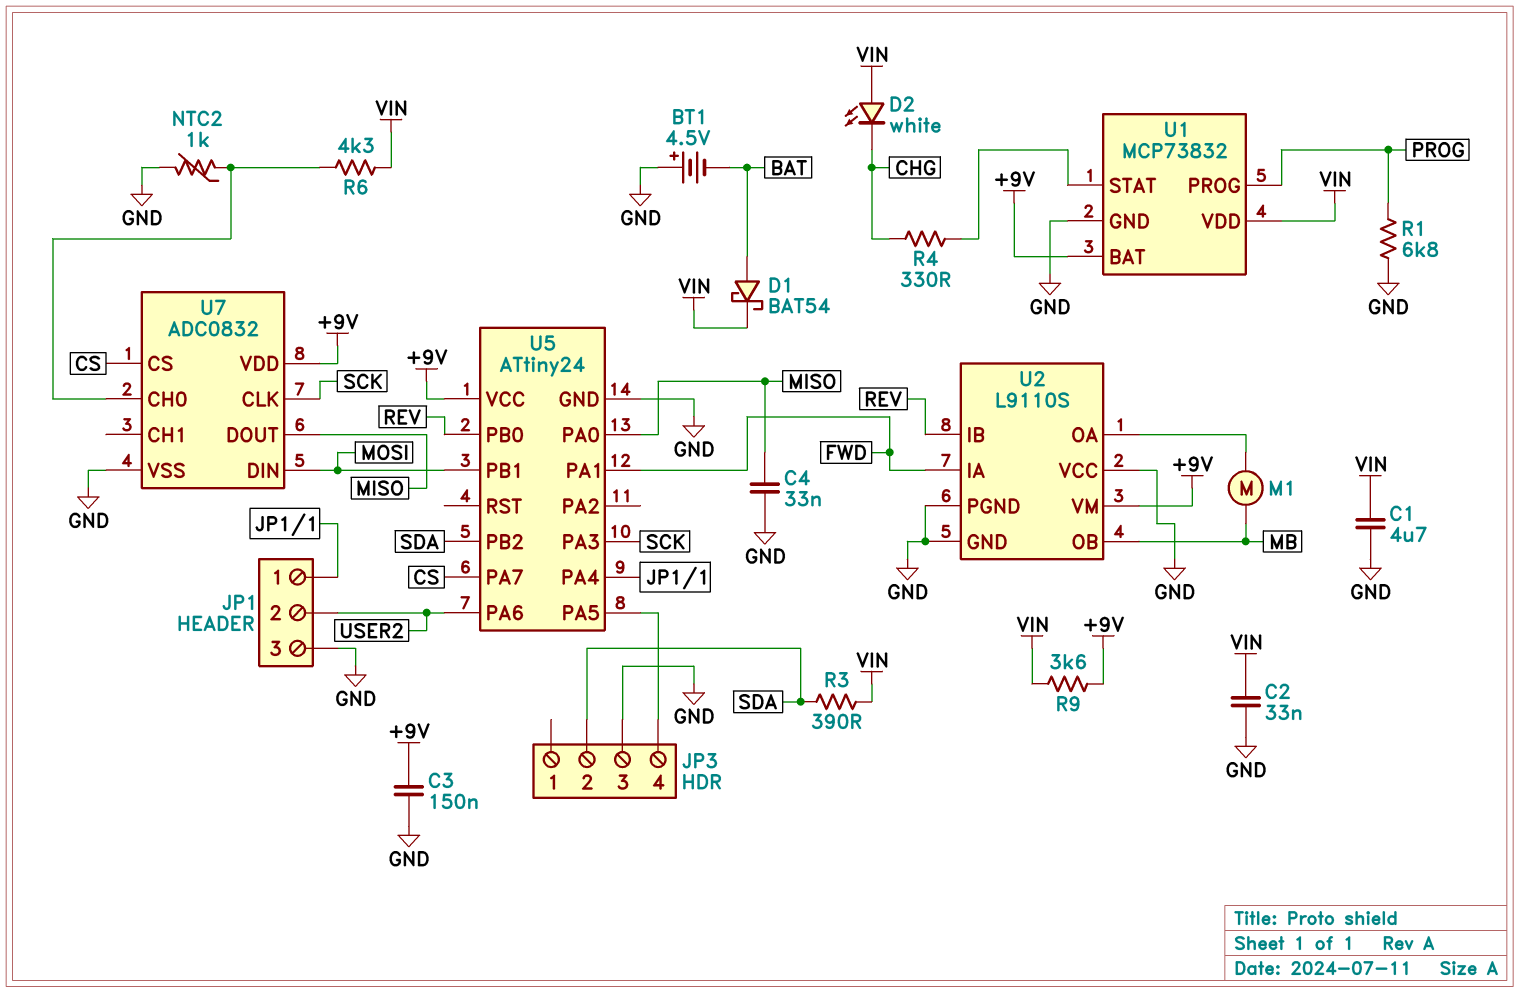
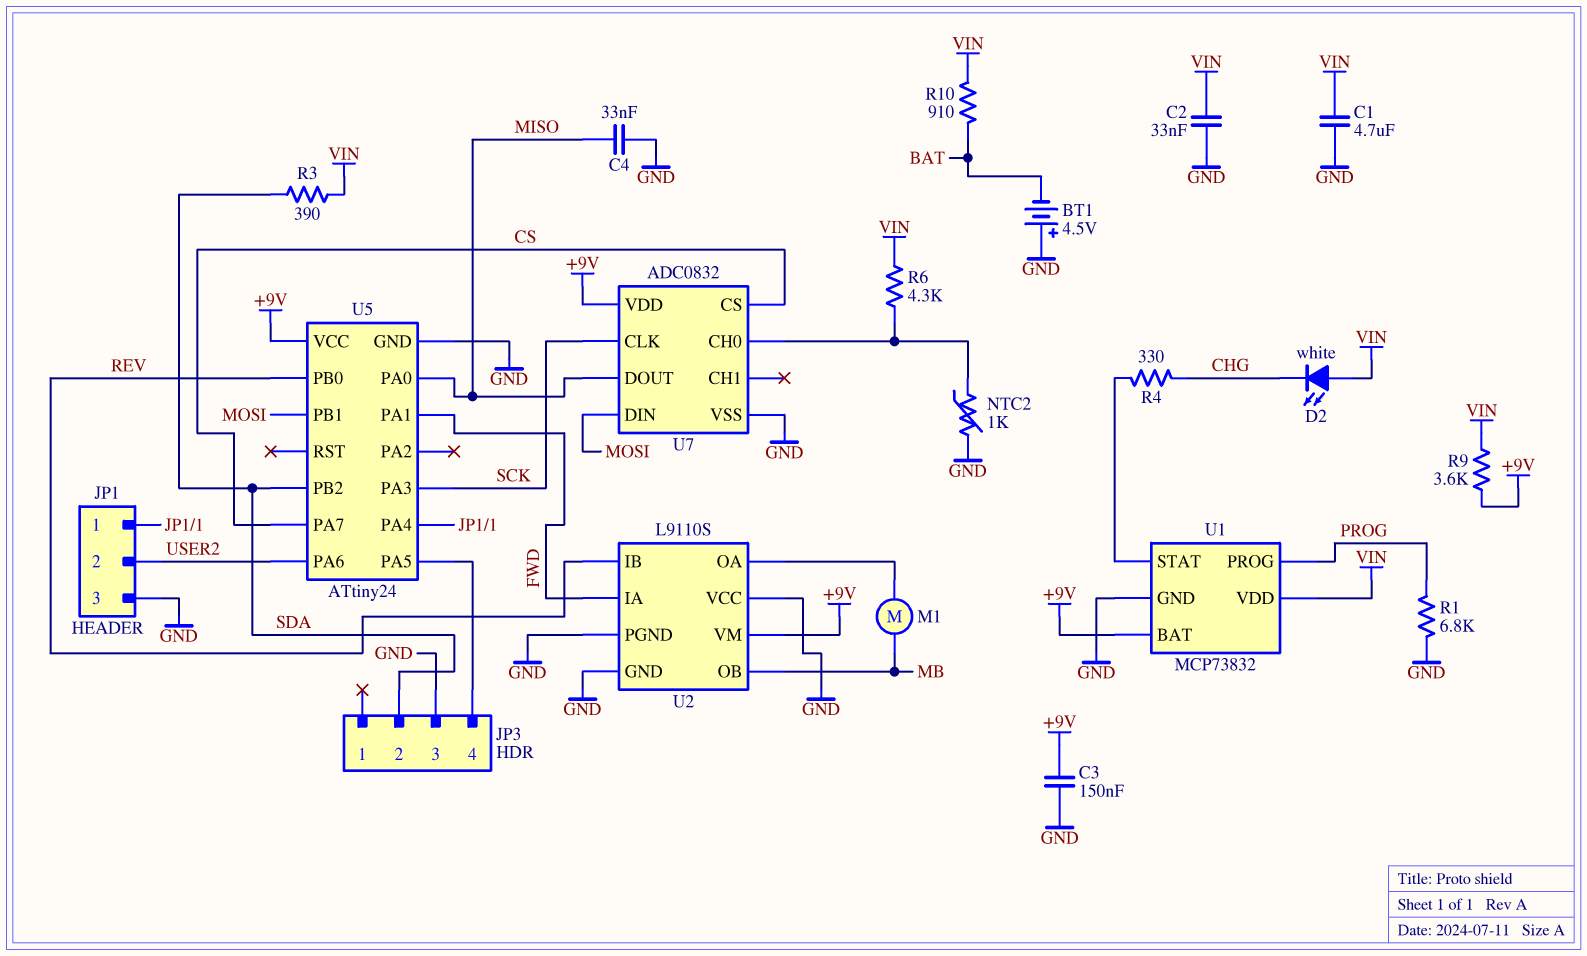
D1: schottky BAT54 (A BAT, K VIN) -> none
R10: none -> 910 (BAT, VIN)

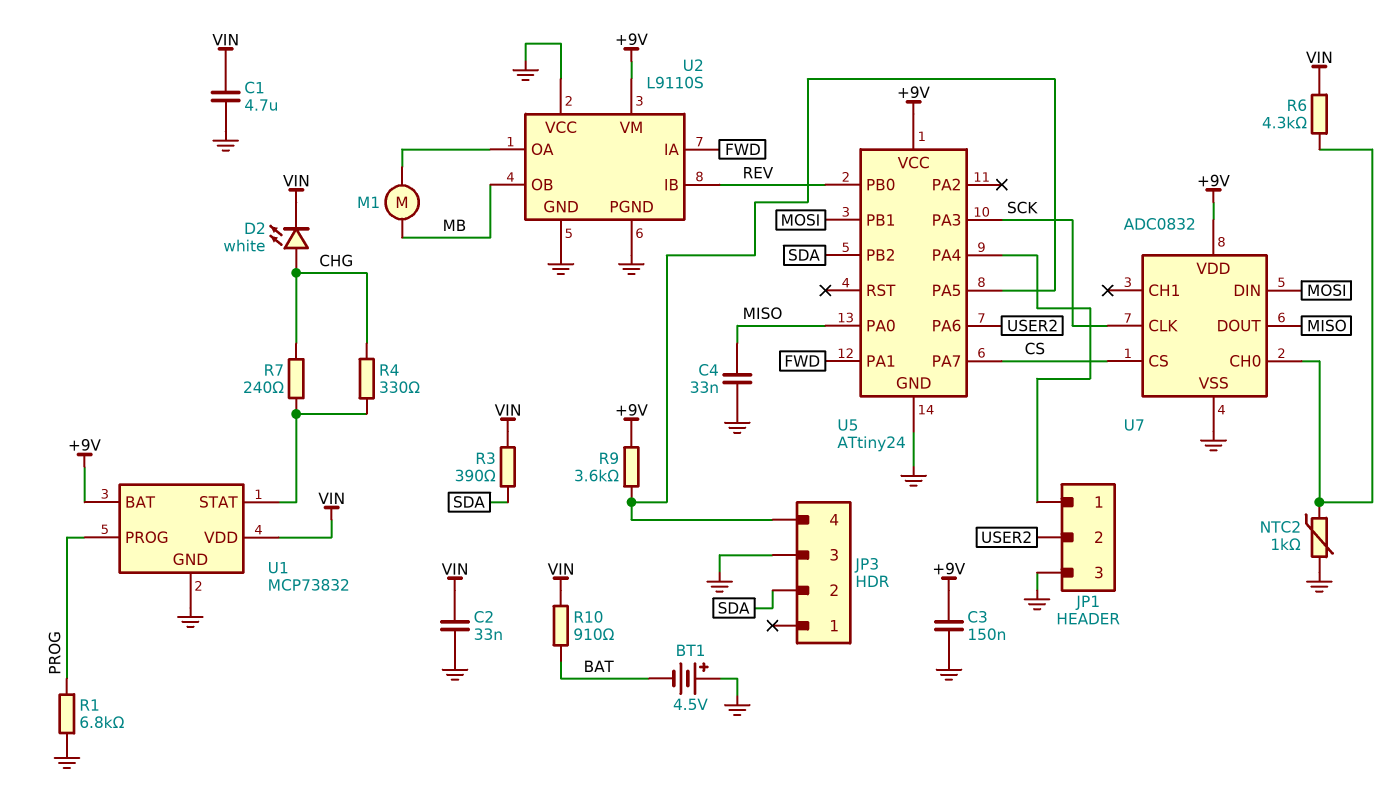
D2: LED white (A VIN, K CHG) -> LED white (A CHG, K VIN)
R7: none -> 240 (CHG, U1/STAT)
R9: 3.6k (+9V, VIN) -> 3.6k (+9V, JP3/4)

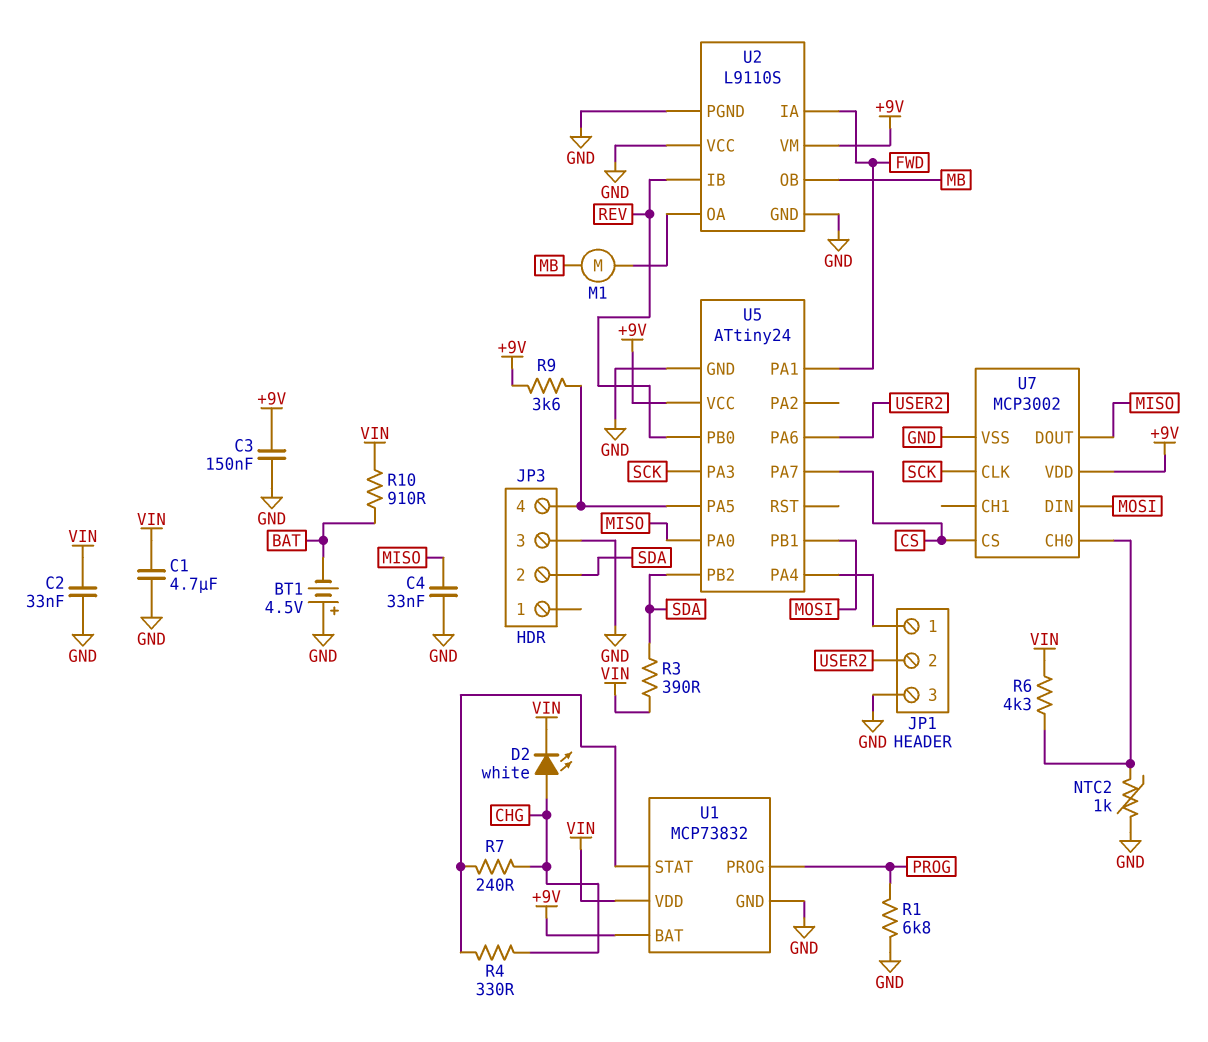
U7: ADC0832 -> MCP3002

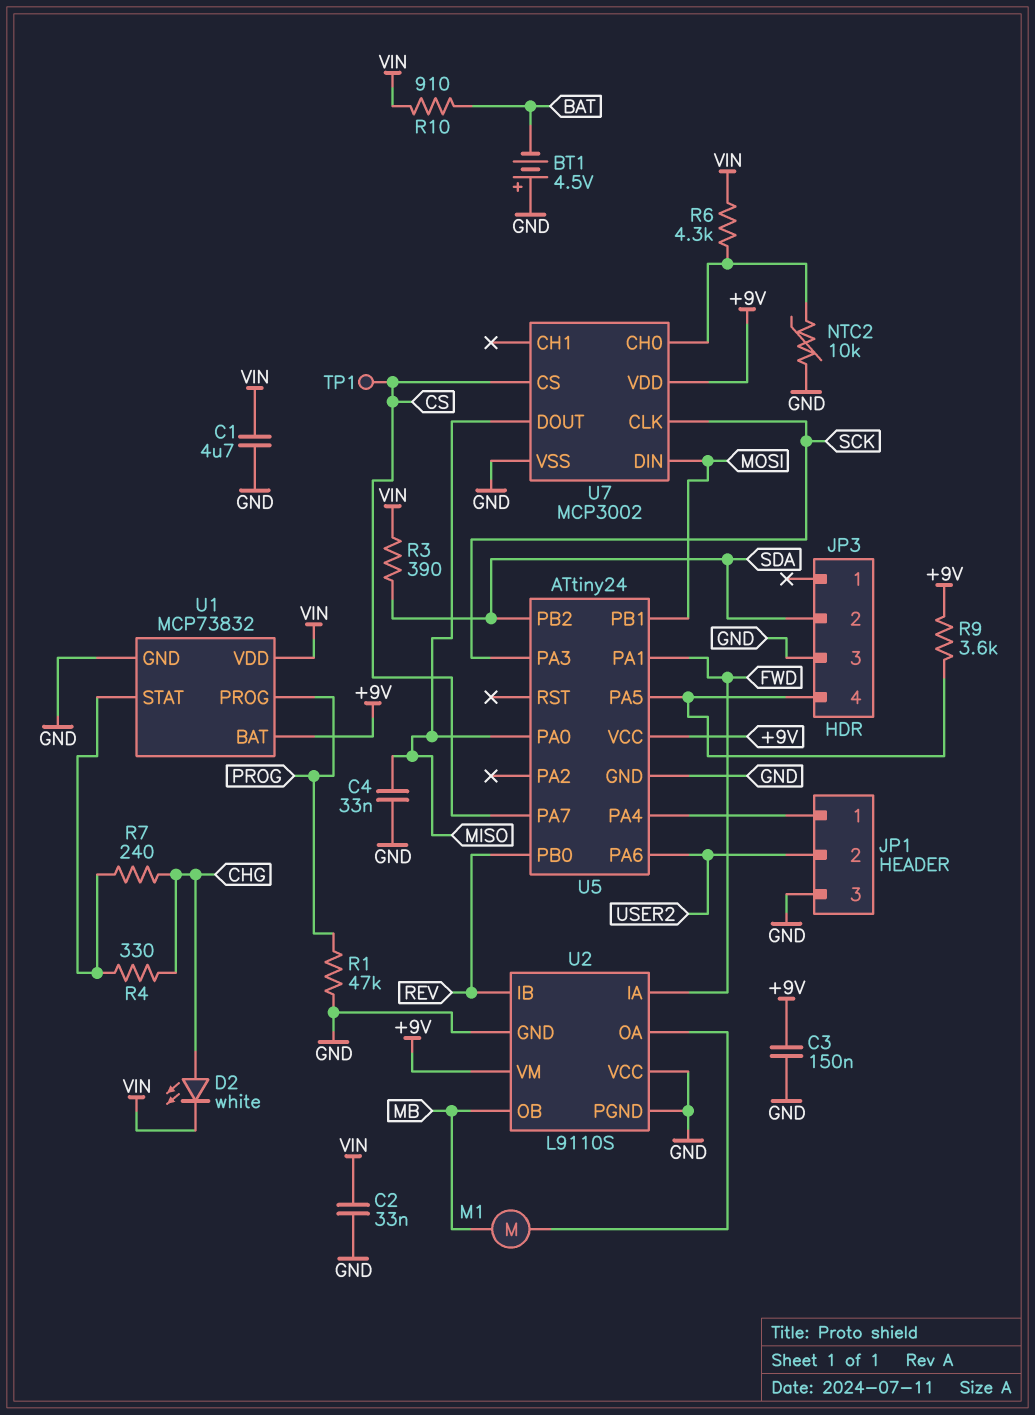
NTC2: 1k (GND, U7/CH0) -> 10k (GND, U7/CH0)
R1: 6.8k (GND, PROG) -> 47k (GND, PROG)
TP1: none -> test point (CS)

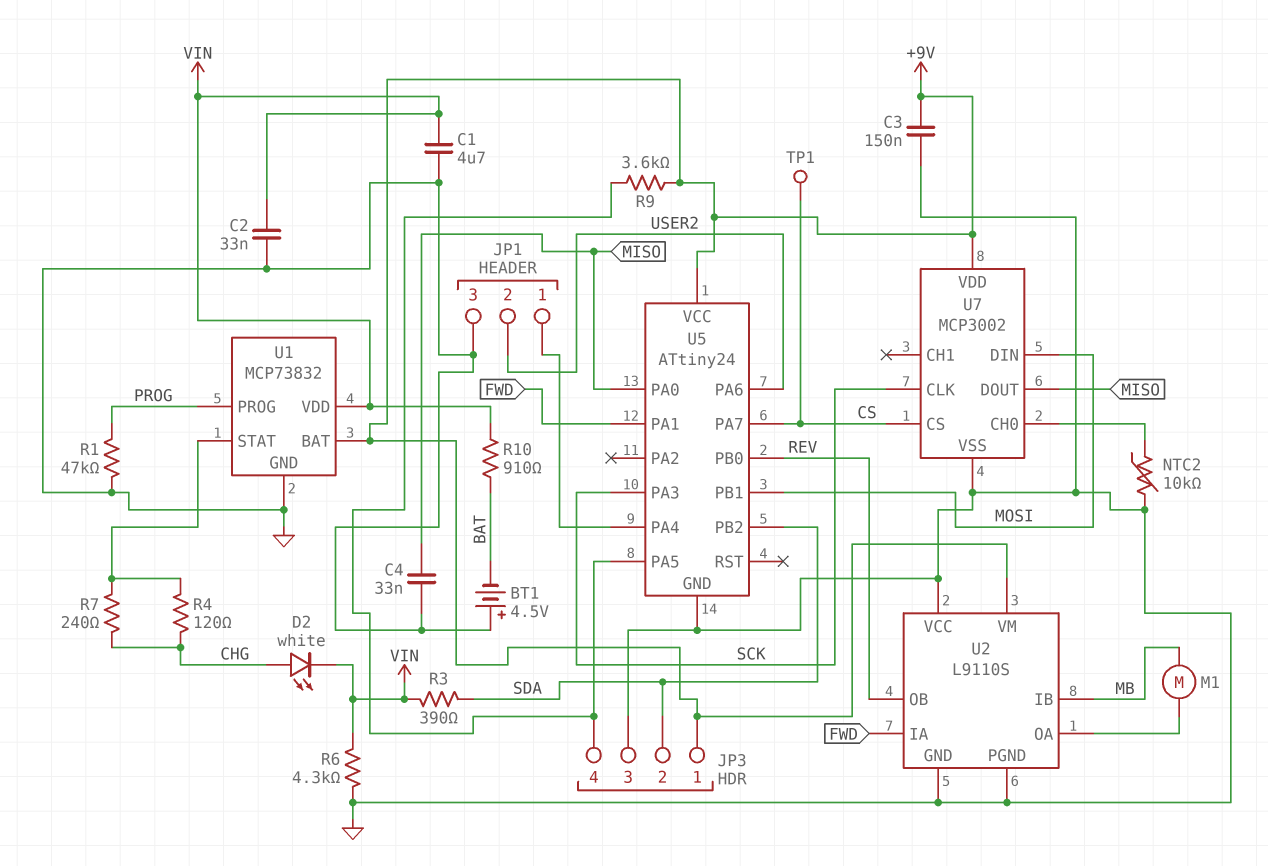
JP3 pin 1: none -> +9V
R4: 330 (CHG, U1/STAT) -> 120 (CHG, U1/STAT)
R6: 4.3k (U7/CH0, VIN) -> 4.3k (GND, VIN)
U2 pin IB: REV -> MB
U2 pin OB: MB -> REV

